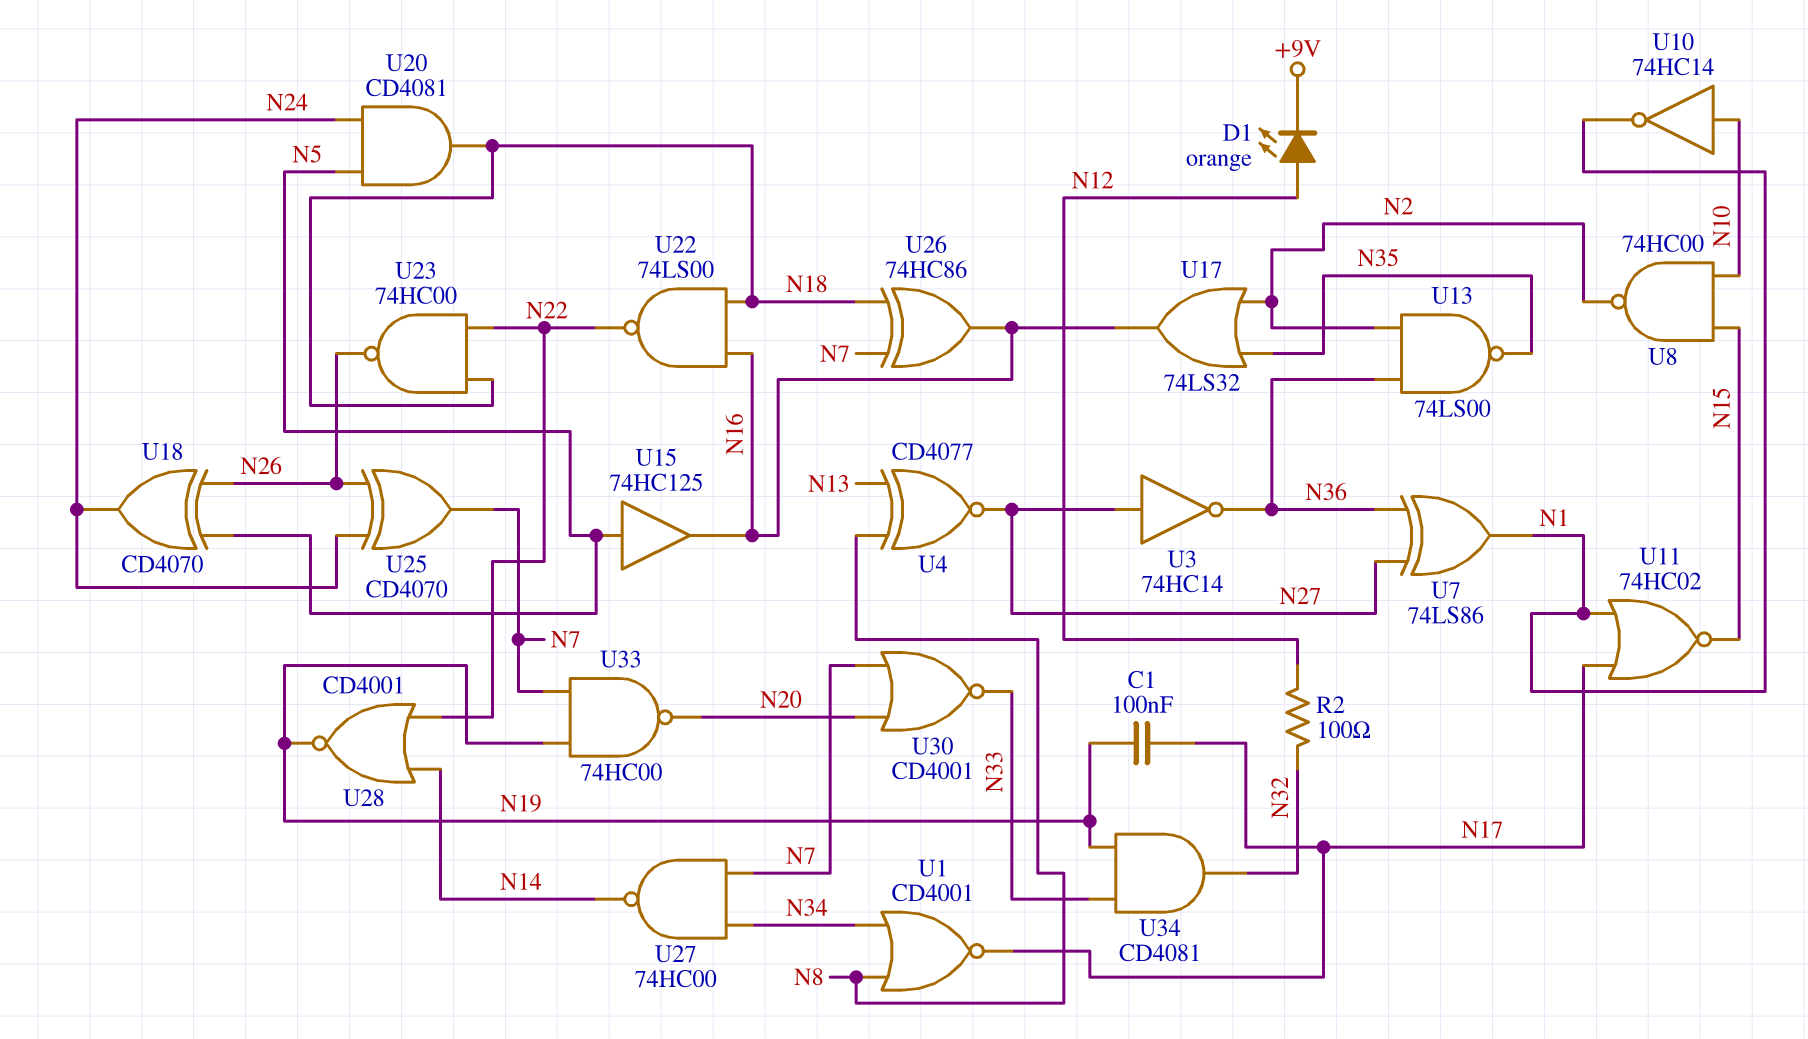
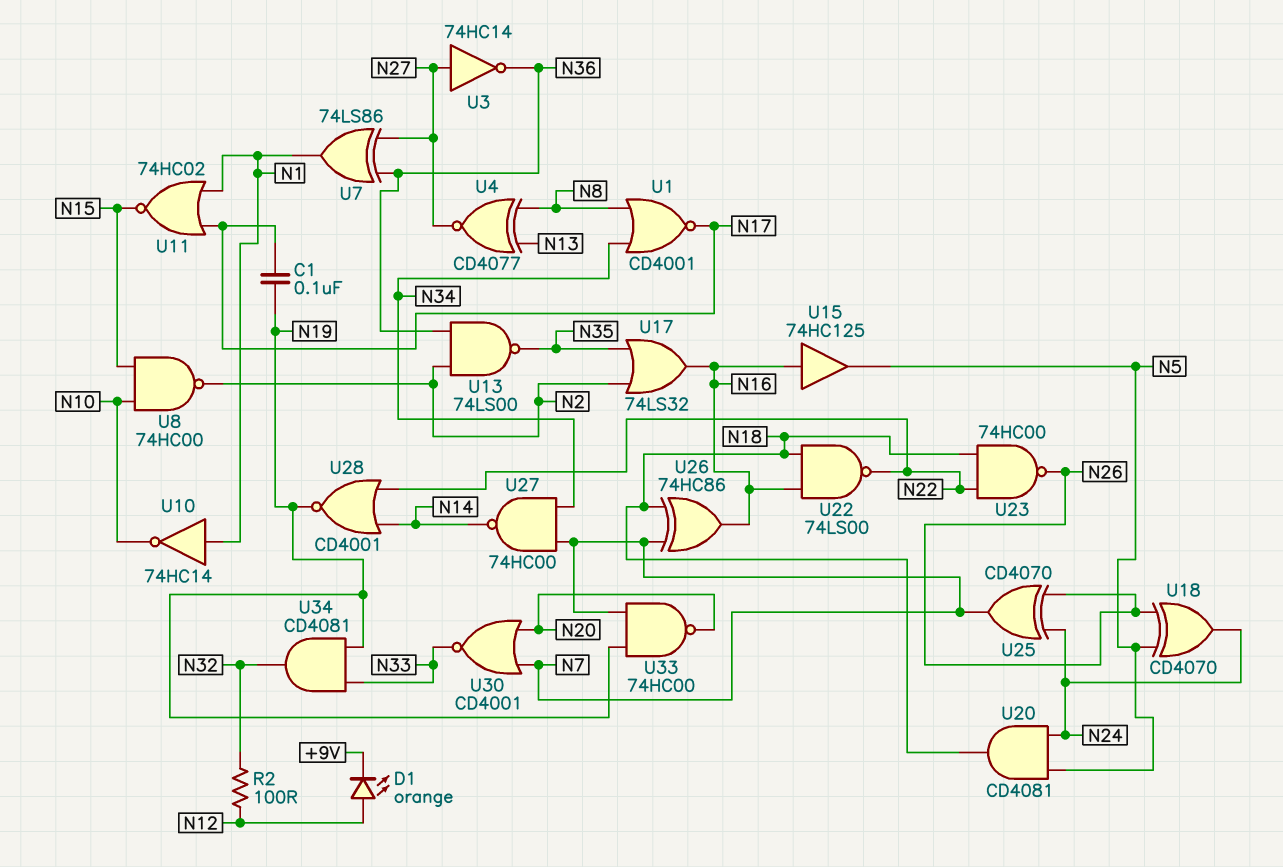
U10: NOT 74HC14 (in N10, out N1) -> NOT 74HC14 (in N1, out N10)
U15: buffer 74HC125 (in N5, out N16) -> buffer 74HC125 (in N16, out N5)

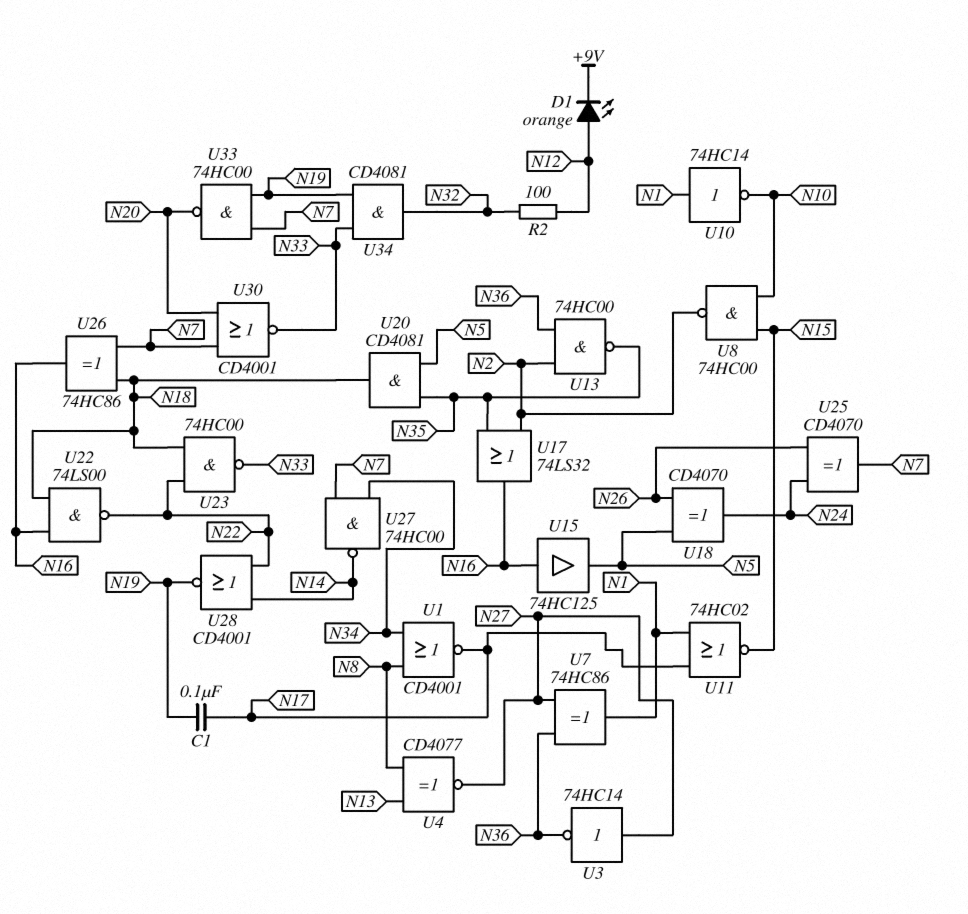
U7: XOR 74LS86 (in N27, in N36, out N1) -> XOR 74HC86 (in N27, in N36, out N1)
U13: NAND 74LS00 (in N2, in N36, out N35) -> NAND 74HC00 (in N2, in N36, out N35)
U20: AND CD4081 (in N5, in N24, out N18) -> AND CD4081 (in N5, in N35, out N18)
U23: NAND 74HC00 (in N18, in N22, out N26) -> NAND 74HC00 (in N18, in N22, out N33)

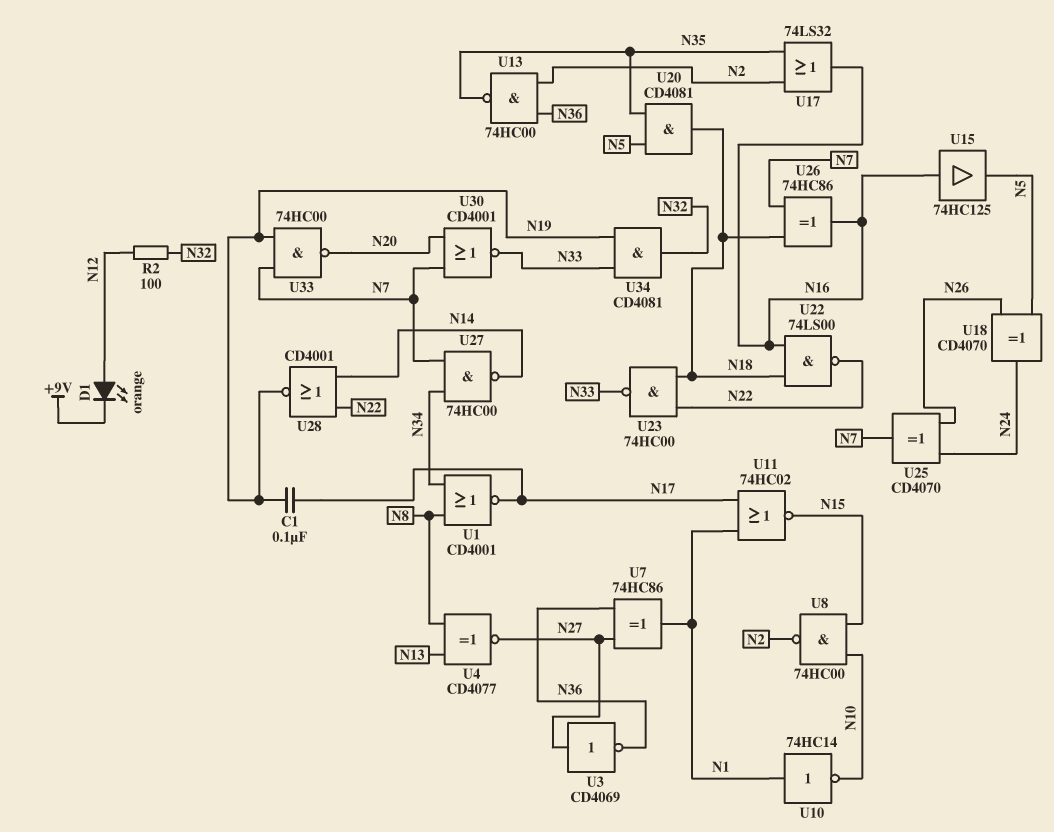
U3: NOT 74HC14 (in N27, out N36) -> NOT CD4069 (in N27, out N36)

